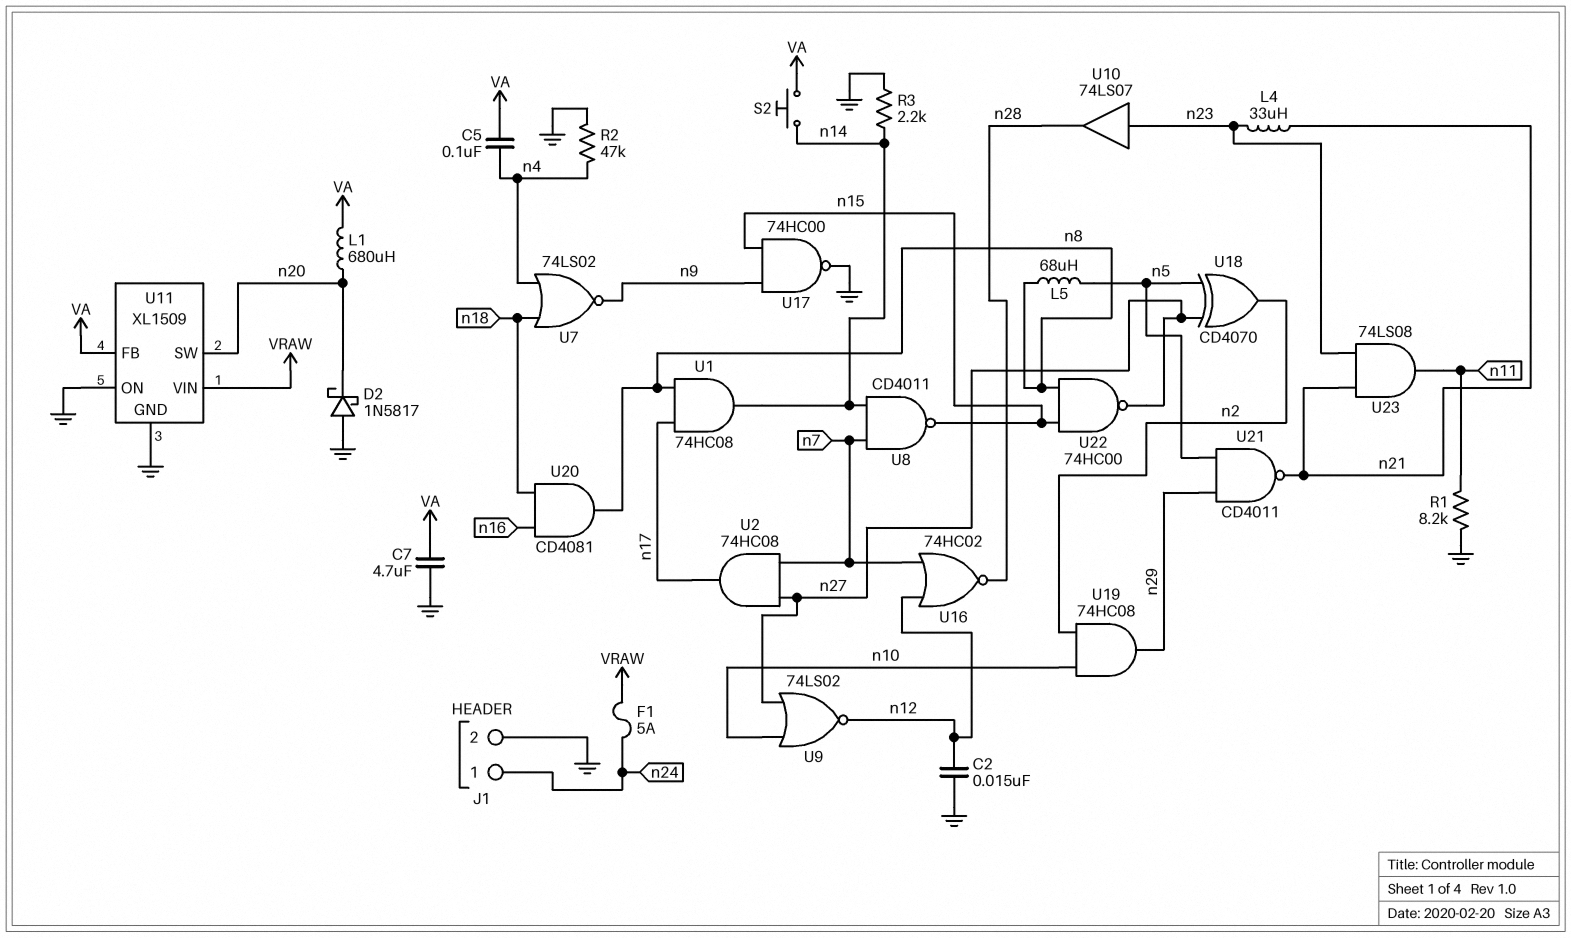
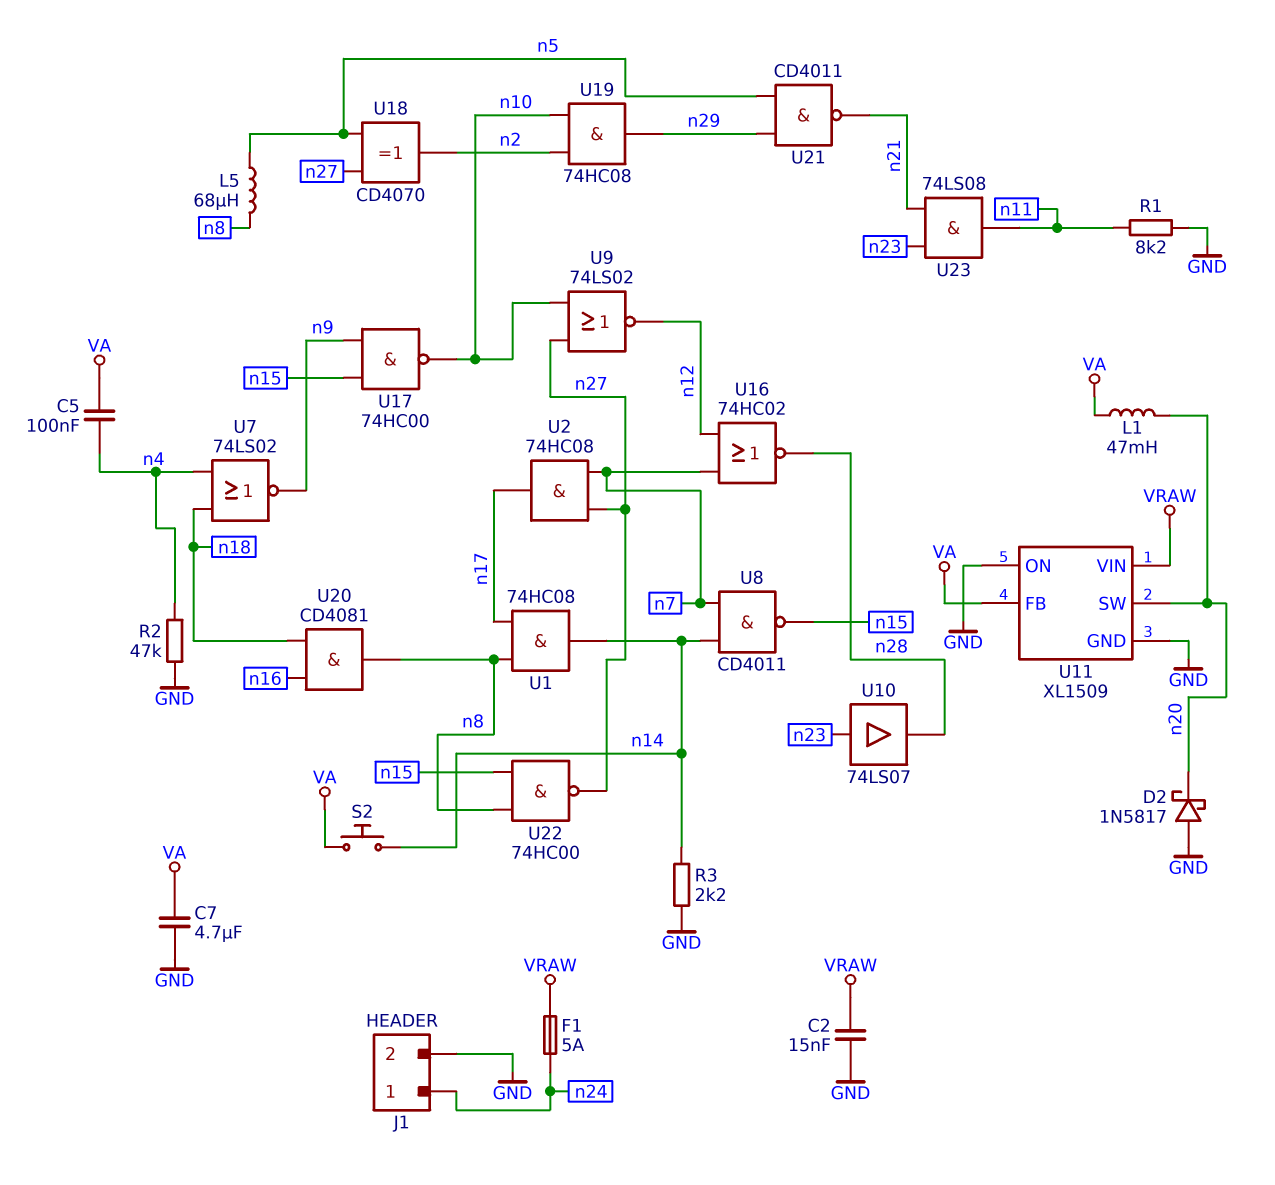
C2: 15nF (GND, n12) -> 15nF (GND, VRAW)
L1: 680uH (VA, n20) -> 47mH (VA, n20)
L4: 33uH (n21, n23) -> none
U17: NAND 74HC00 (in n9, in n15, out GND) -> NAND 74HC00 (in n9, in n15, out n10)

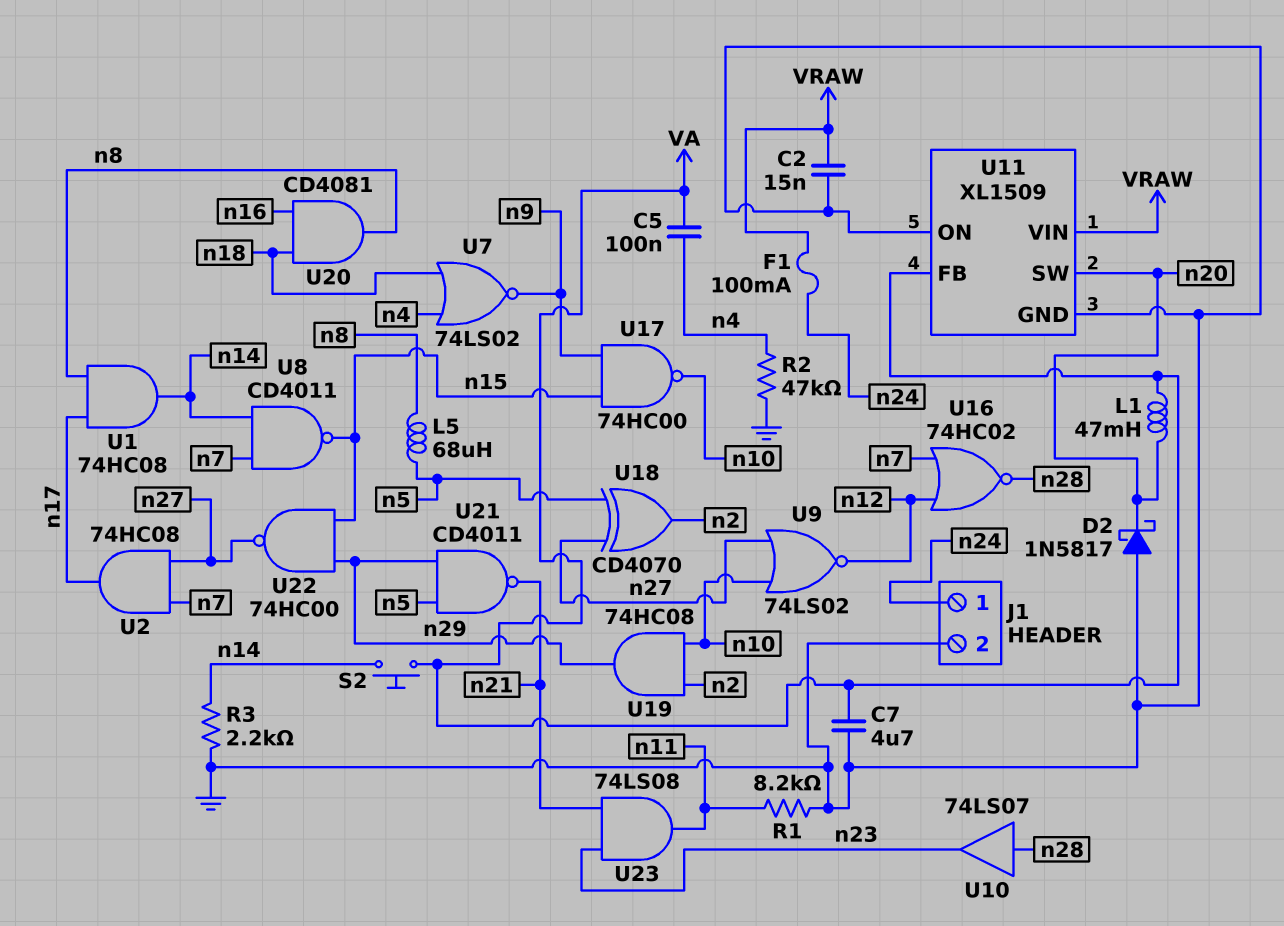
F1: 5A (VRAW, n24) -> 100mA (VRAW, n24)
U10: buffer 74LS07 (in n23, out n28) -> buffer 74LS07 (in n28, out n23)
U22: NAND 74HC00 (in n8, in n15, out n27) -> NAND 74HC00 (in n15, in n29, out n27)

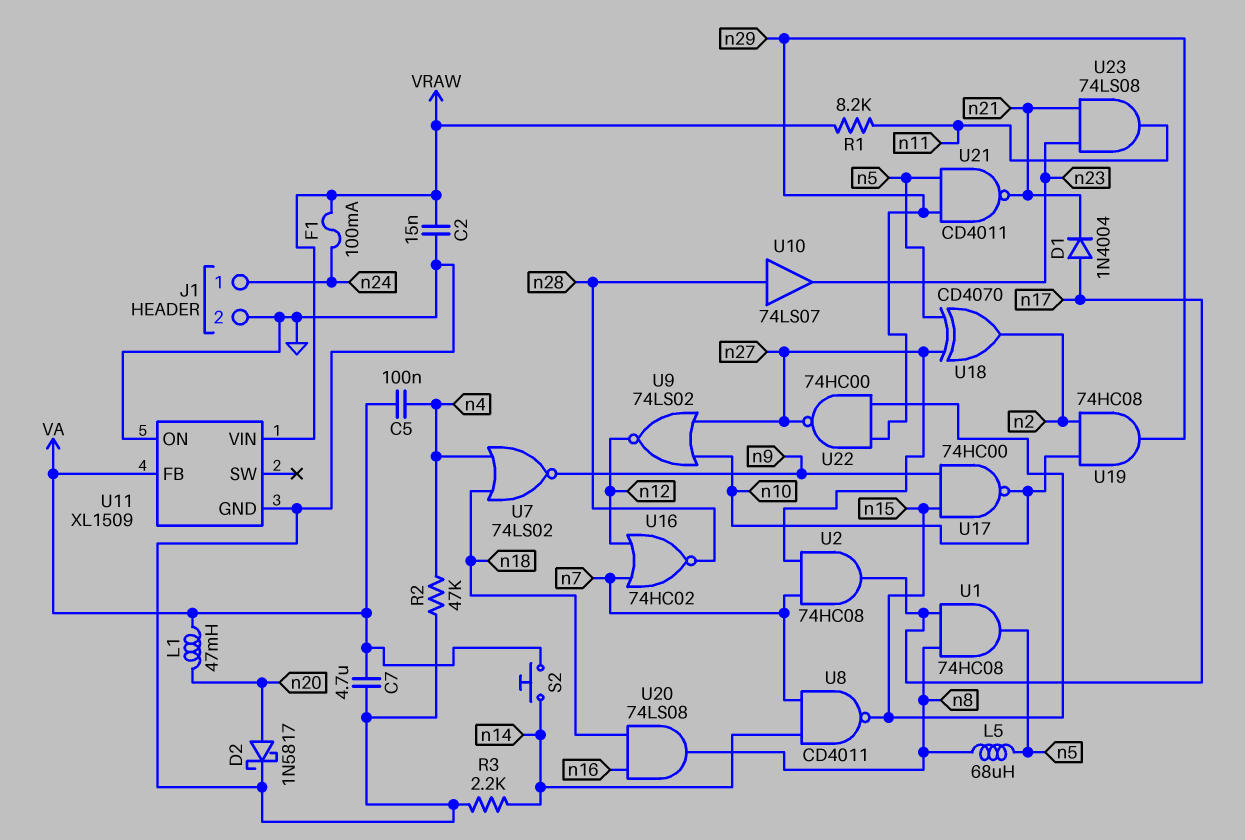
D1: none -> diode 1N4004 (A n17, K n21)
D2: schottky 1N5817 (A GND, K n20) -> schottky 1N5817 (A n20, K GND)
R1: 8.2k (GND, n11) -> 8.2k (VRAW, n11)
U1: AND 74HC08 (in n8, in n17, out n14) -> AND 74HC08 (in n8, in n17, out n5)
U11 pin SW: n20 -> none
U20: AND CD4081 (in n16, in n18, out n8) -> AND 74LS08 (in n16, in n18, out n8)

